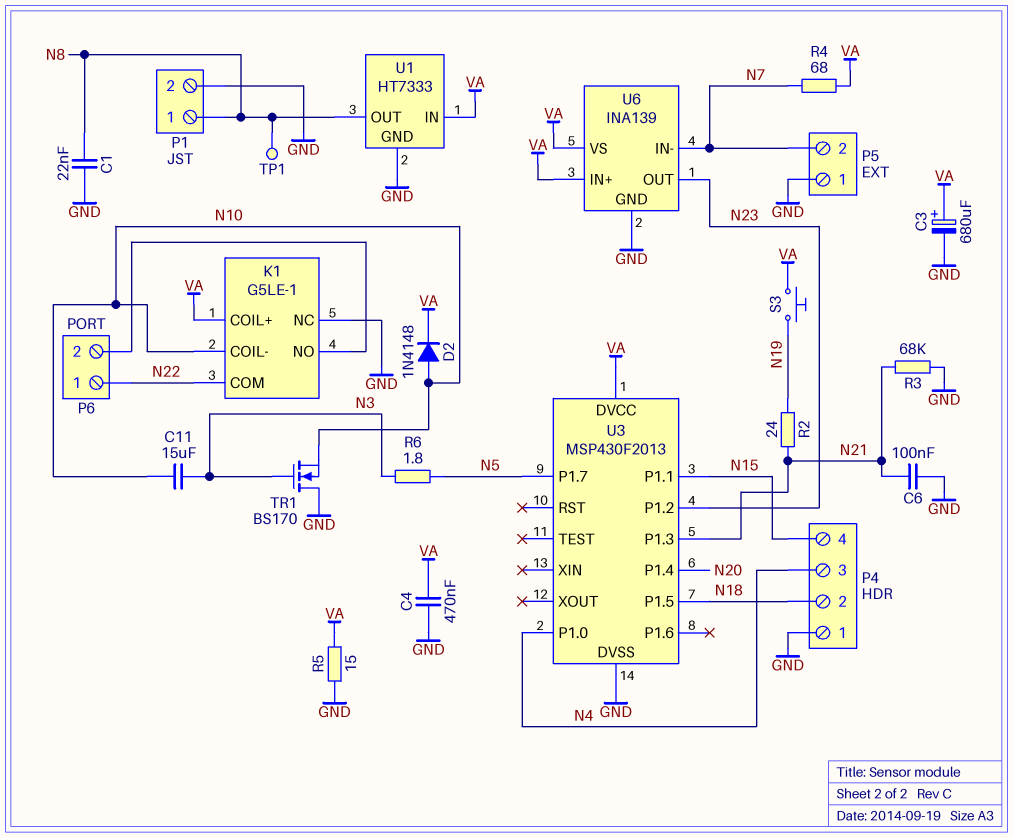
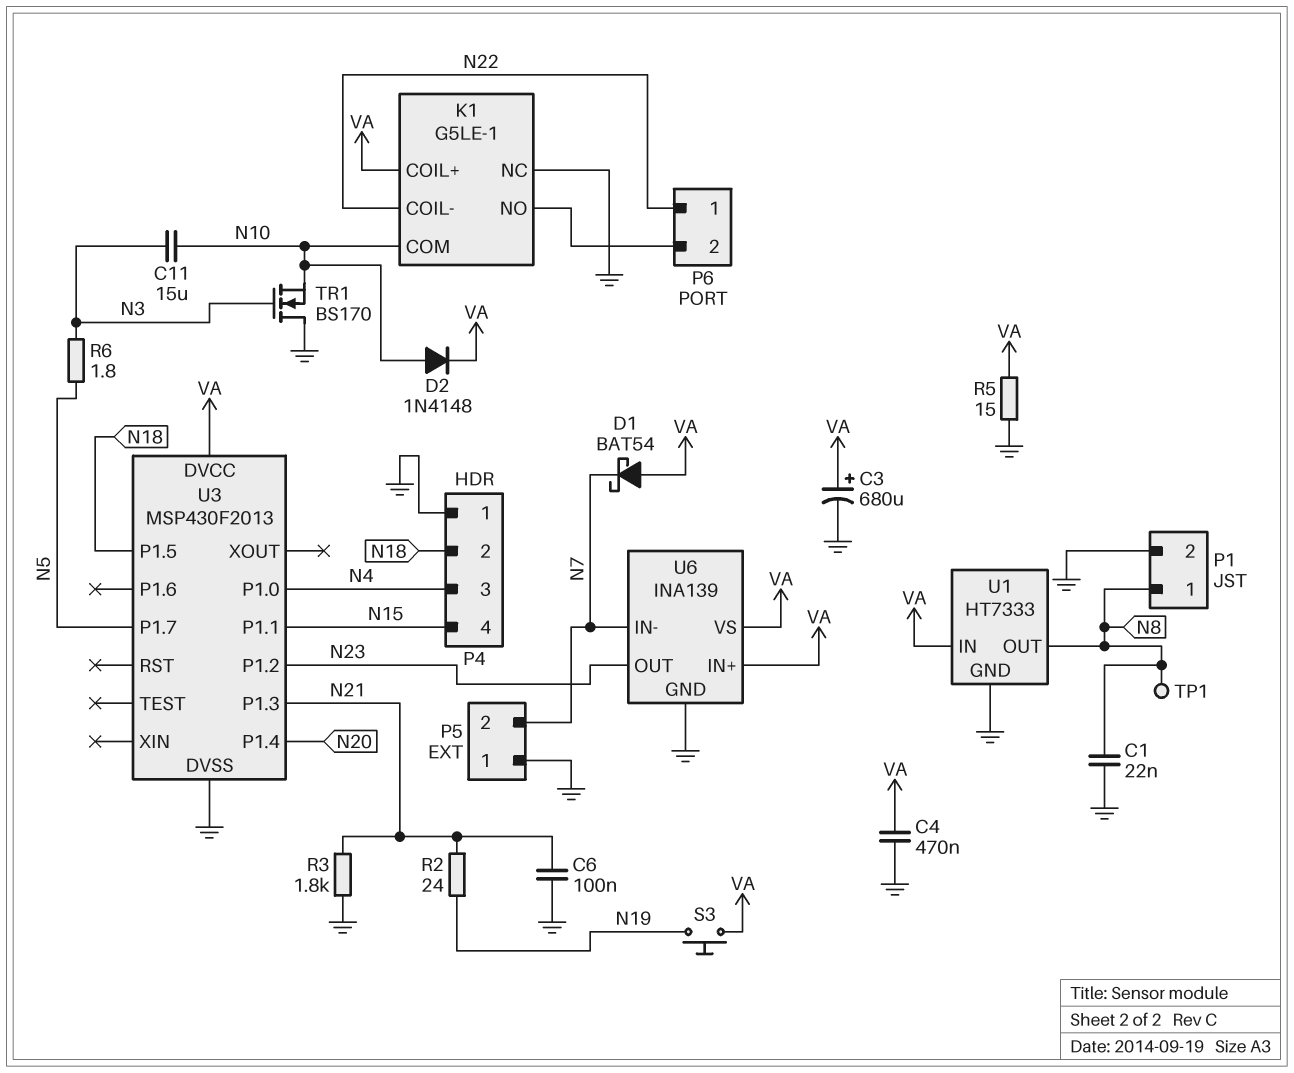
D1: none -> schottky BAT54 (A VA, K N7)
K1 pin COIL-: N10 -> N22
K1 pin COM: N22 -> N10
R3: 68k (GND, N21) -> 1.8k (GND, N21)
R4: 68 (N7, VA) -> none

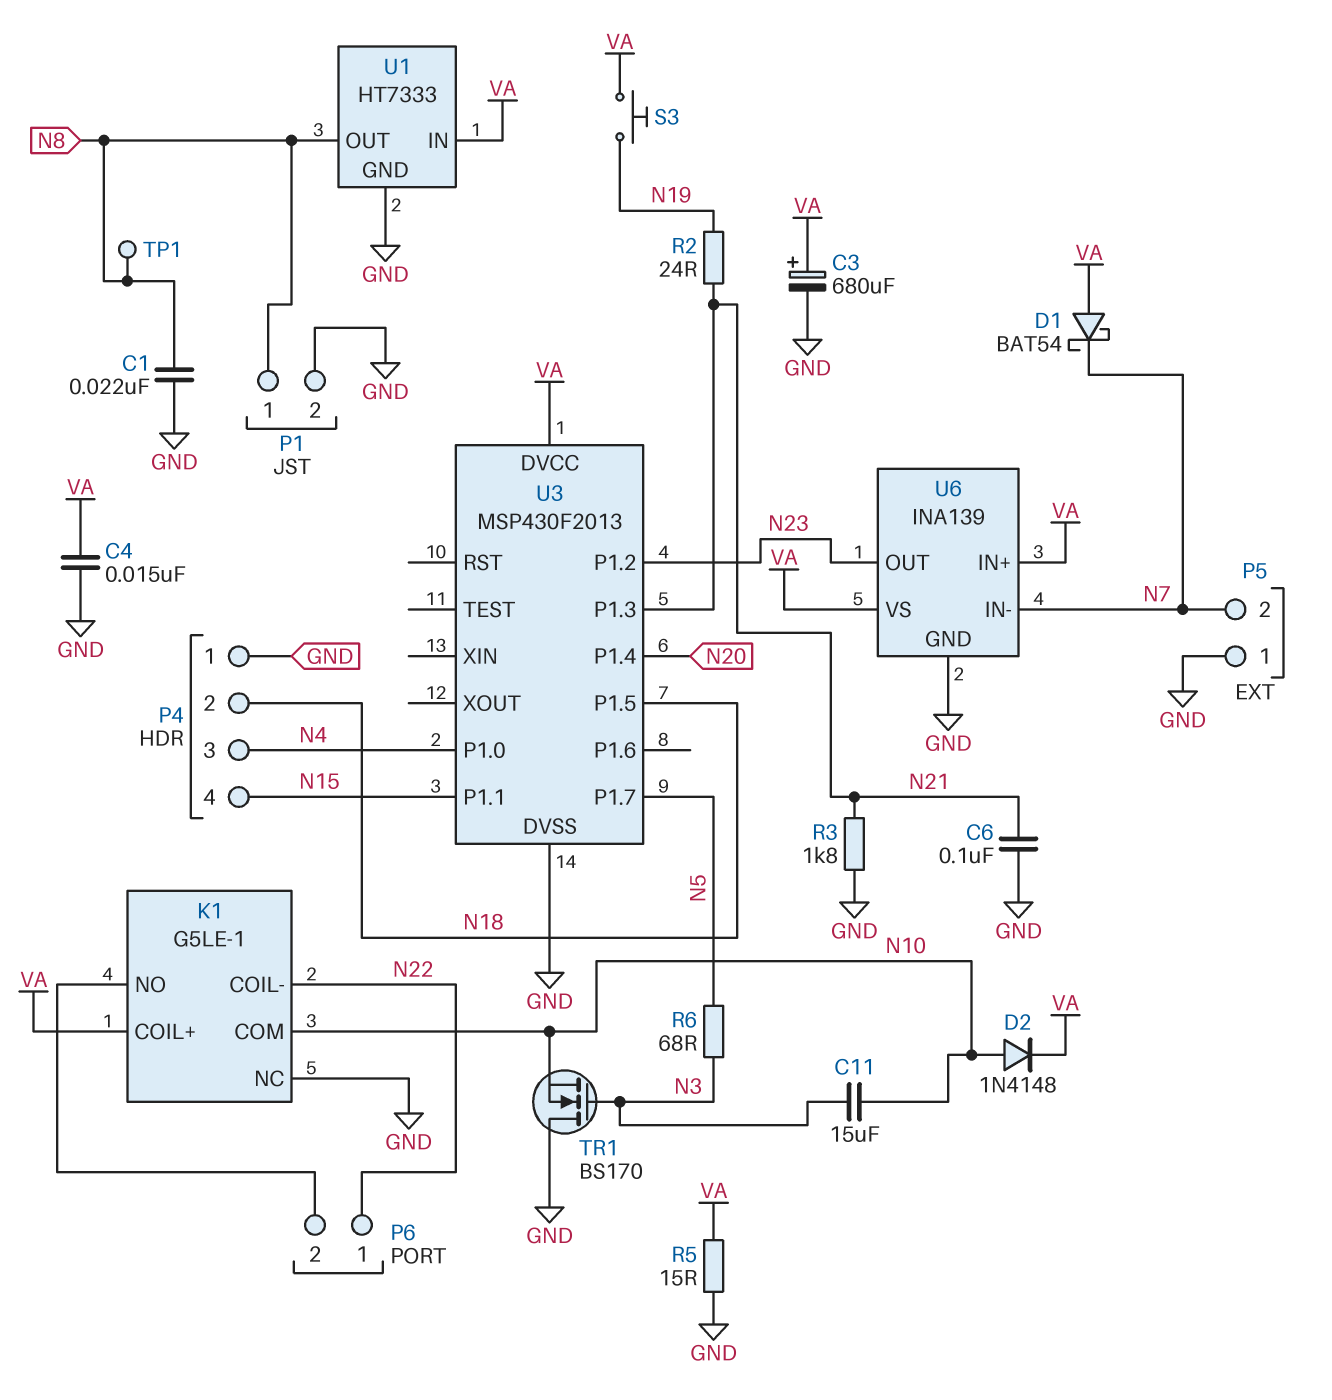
C4: 470nF (GND, VA) -> 15nF (GND, VA)
R6: 1.8 (N3, N5) -> 68 (N3, N5)

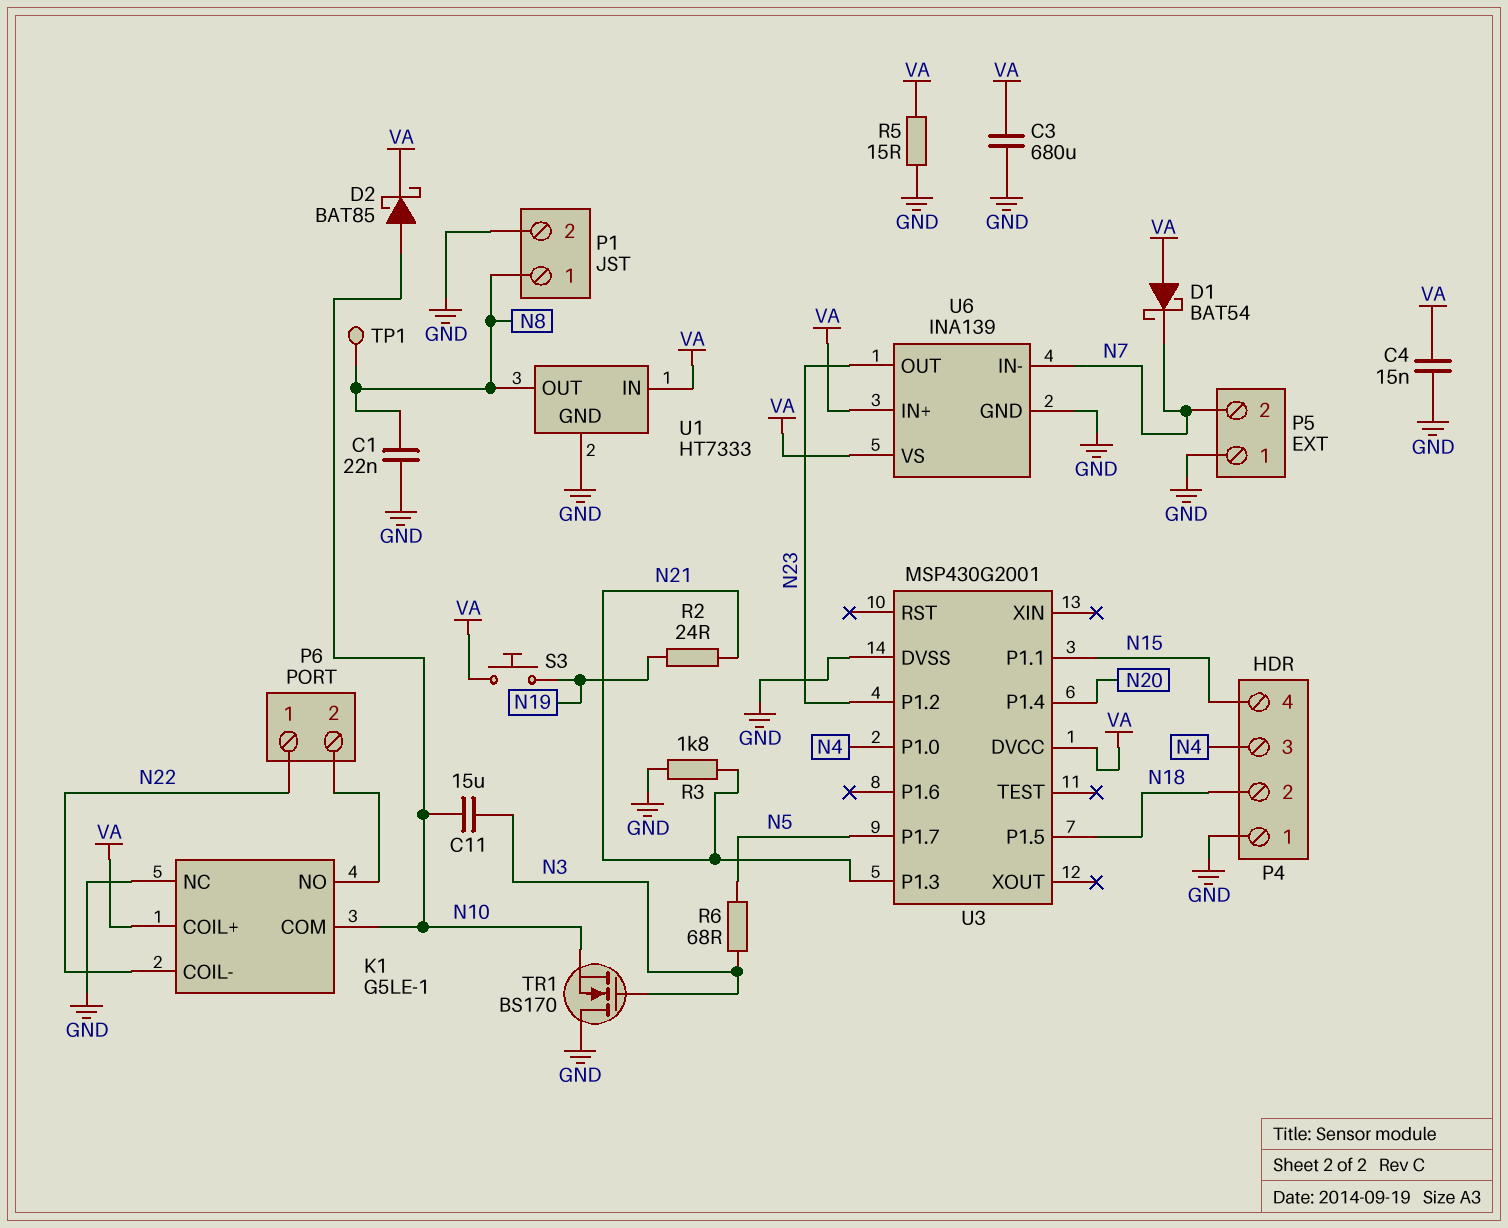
C3: 680uF (plus VA, minus GND) -> 680uF (GND, VA)
C6: 100nF (GND, N21) -> none
D2: diode 1N4148 (A N10, K VA) -> schottky BAT85 (A N10, K VA)
U3: MSP430F2013 -> MSP430G2001

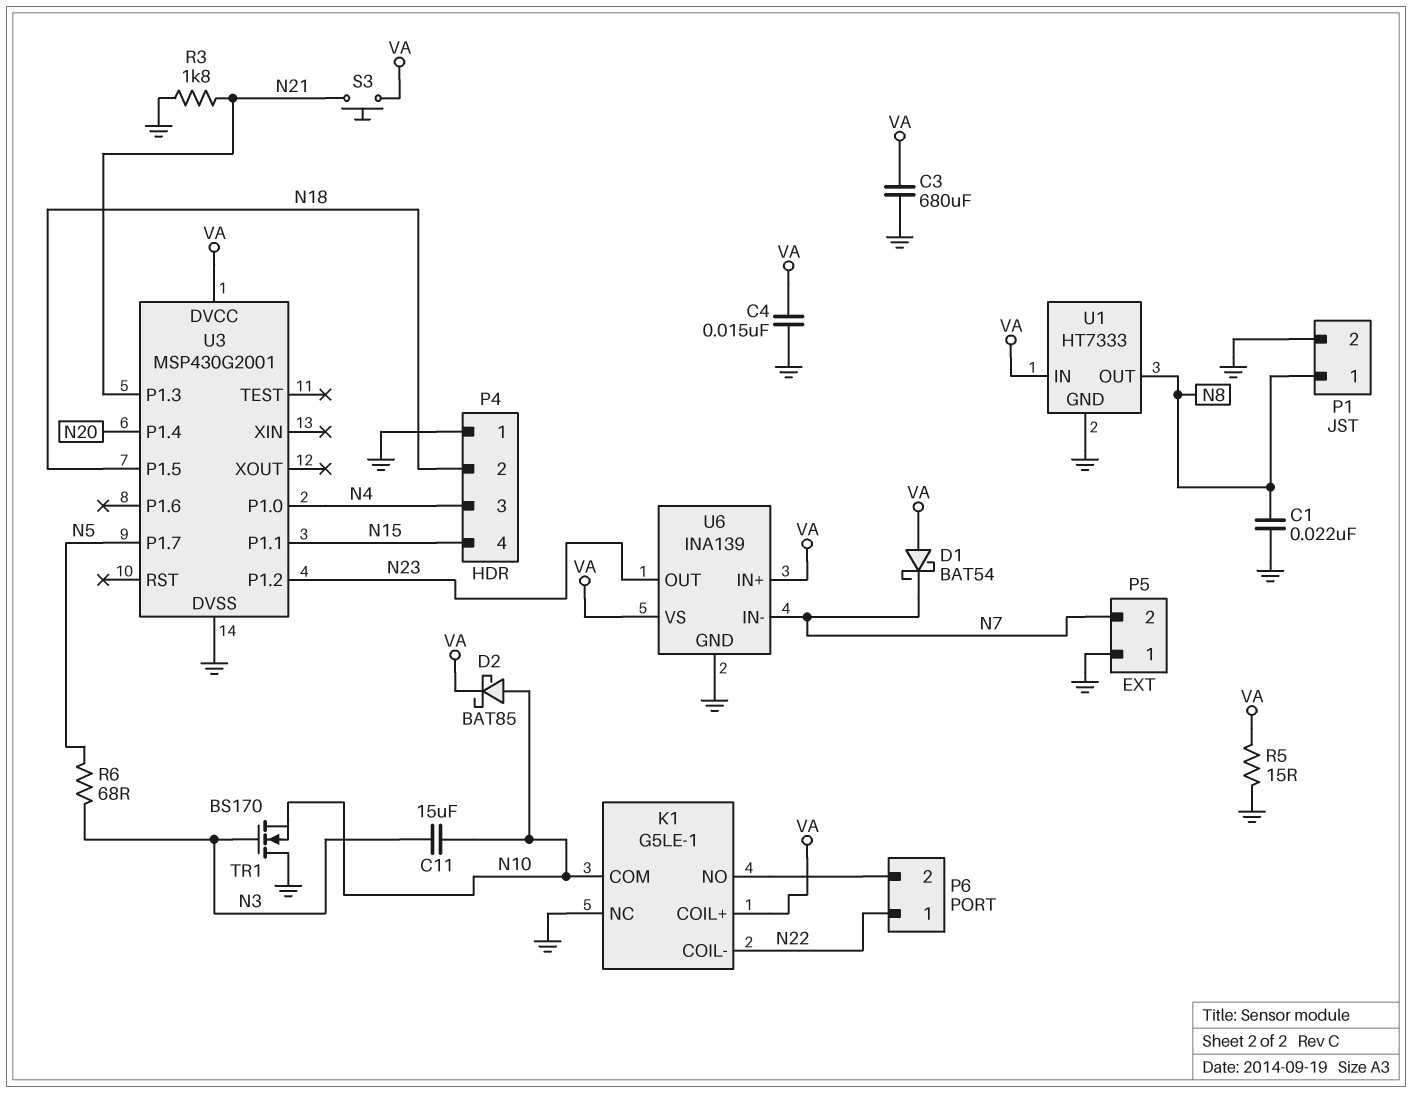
R2: 24 (N19, N21) -> none
S3: button (N19, VA) -> button (N21, VA)
TP1: test point (N8) -> none

